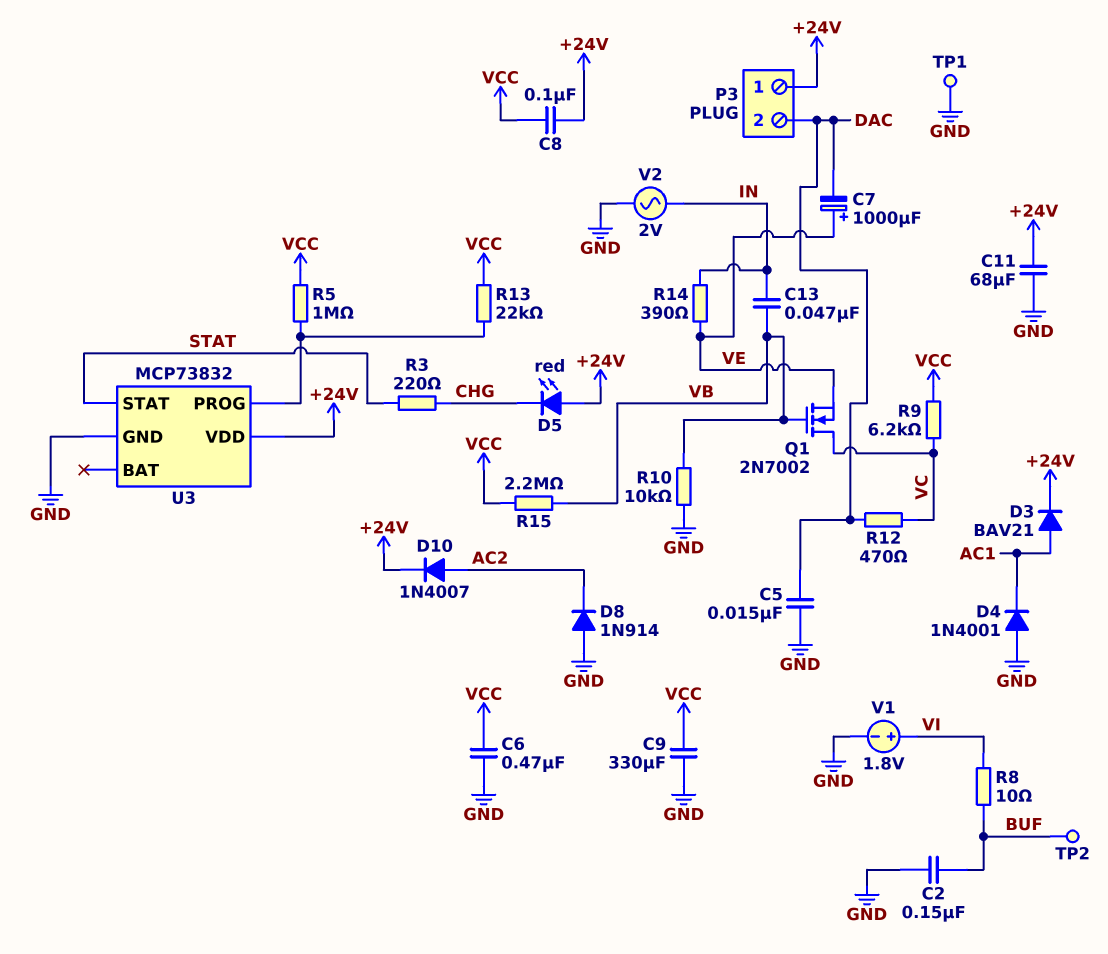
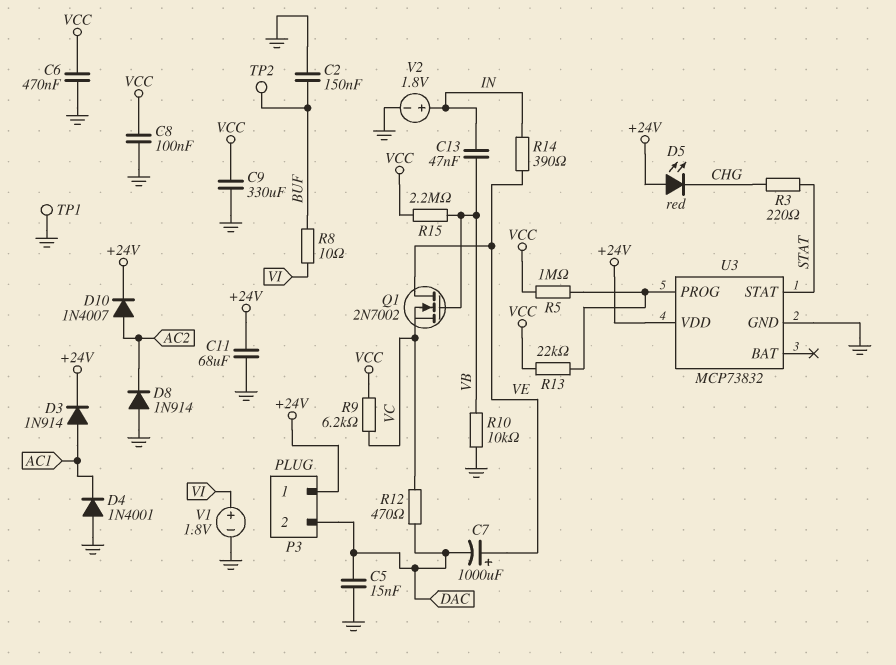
C8: 100nF (+24V, VCC) -> 100nF (GND, VCC)
D3: diode BAV21 (A AC1, K +24V) -> diode 1N914 (A AC1, K +24V)
Q1: NMOS 2N7002 (G VB, D VC, S VE) -> NMOS 2N7002 (G VB, D VE, S VC)
V2: AC 2V (GND, IN) -> 1.8V (plus IN, minus GND)

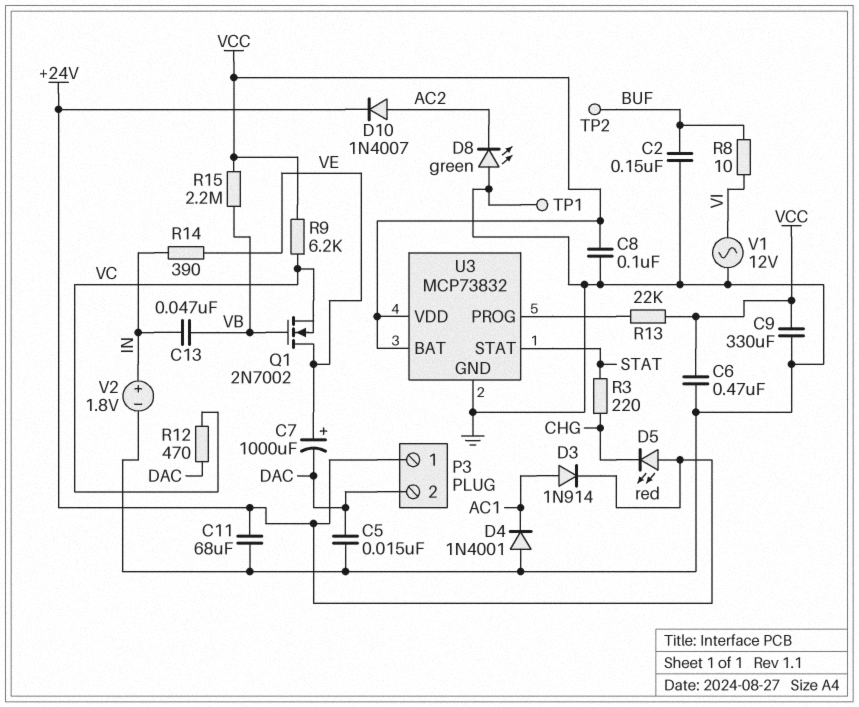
D8: diode 1N914 (A GND, K AC2) -> LED green (A GND, K AC2)
R5: 1M (U3/PROG, VCC) -> none
R10: 10k (GND, VB) -> none
U3 pin BAT: none -> VCC
U3 pin VDD: +24V -> VCC
V1: 1.8V (plus VI, minus GND) -> AC 12V (GND, VI)

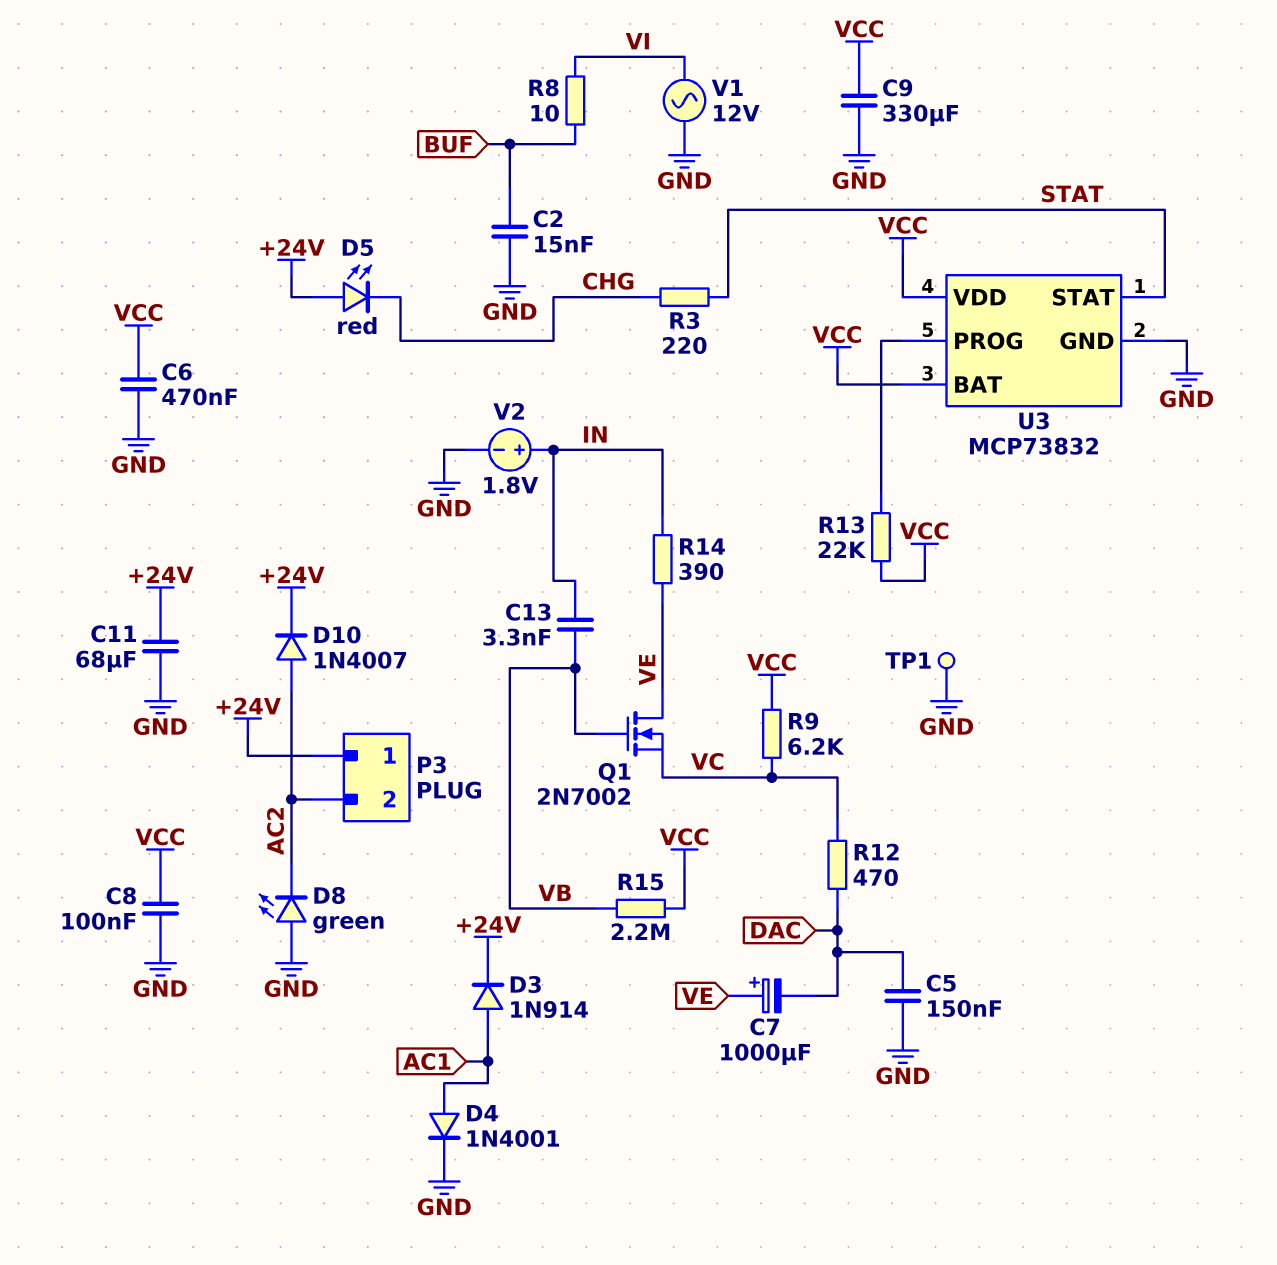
C2: 150nF (BUF, GND) -> 15nF (BUF, GND)
C5: 15nF (DAC, GND) -> 150nF (DAC, GND)
C13: 47nF (IN, VB) -> 3.3nF (IN, VB)
D4: diode 1N4001 (A GND, K AC1) -> diode 1N4001 (A AC1, K GND)
P3 pin 2: DAC -> AC2
TP2: test point (BUF) -> none

